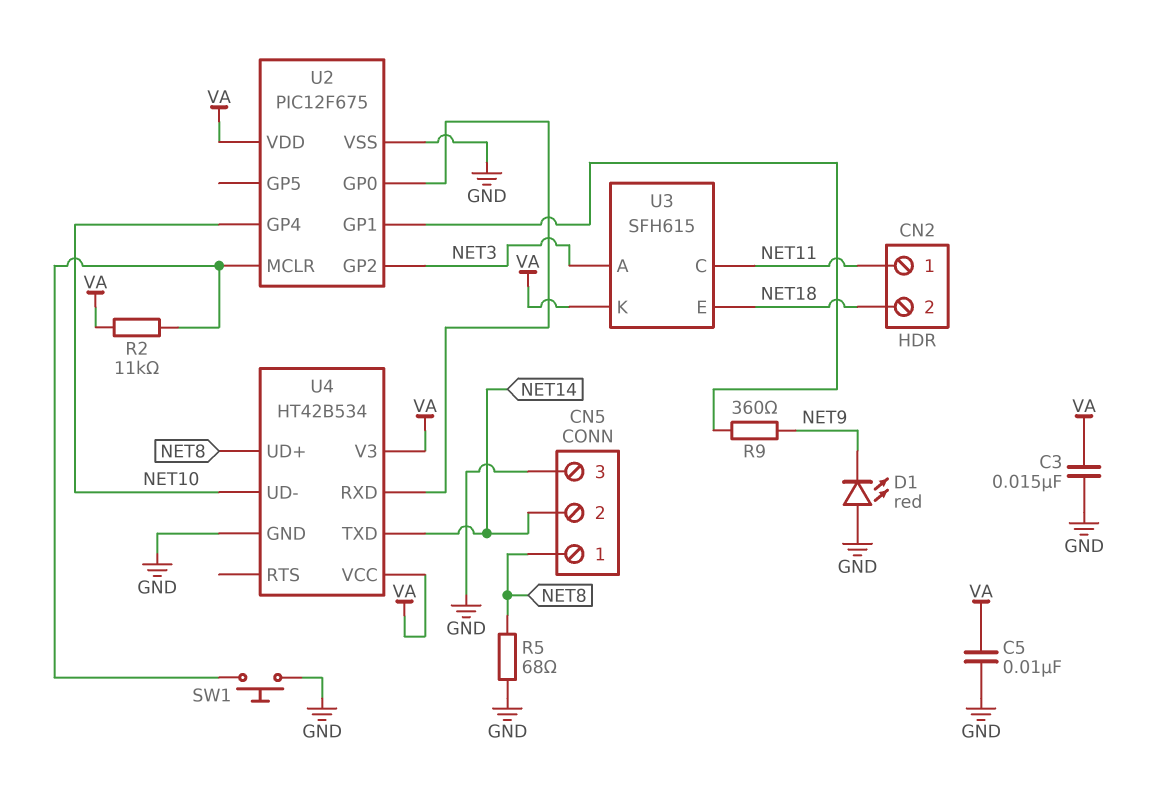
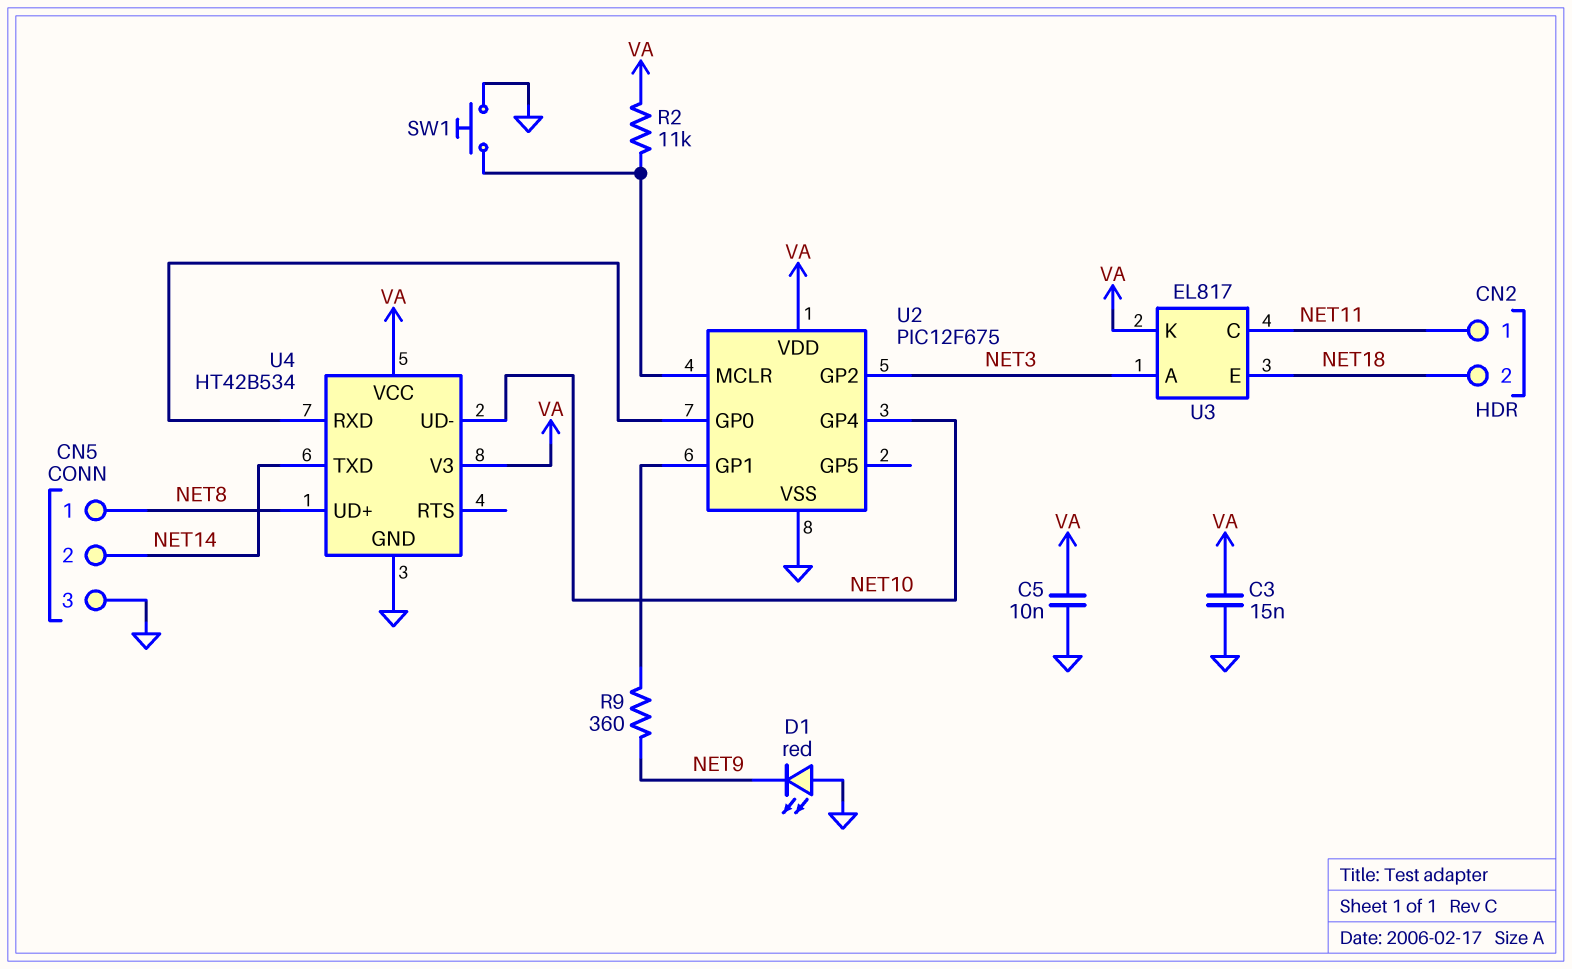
R5: 68 (GND, NET8) -> none
U3: SFH615 -> EL817

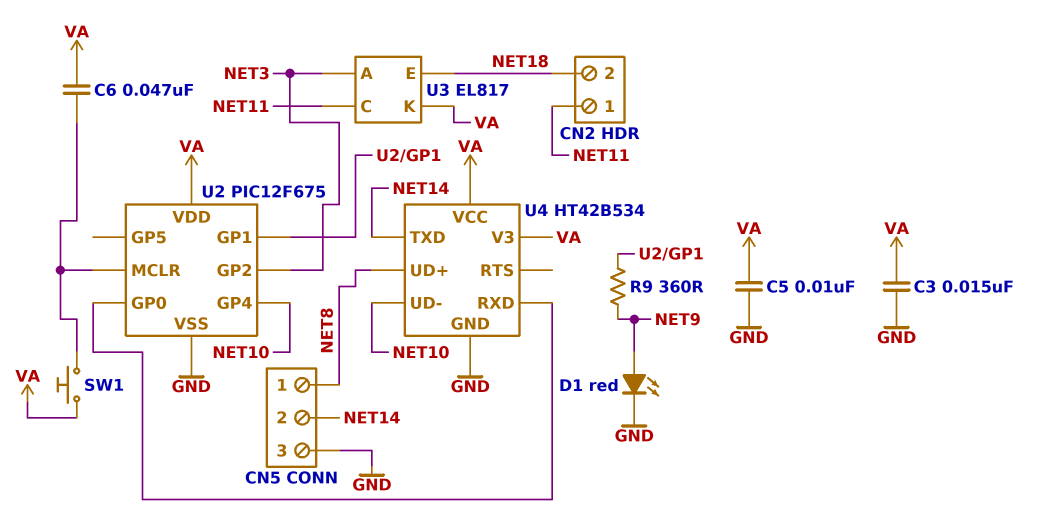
C6: none -> 47nF (U2/MCLR, VA)
D1: LED red (A GND, K NET9) -> LED red (A NET9, K GND)
R2: 11k (U2/MCLR, VA) -> none
SW1: button (GND, U2/MCLR) -> button (U2/MCLR, VA)

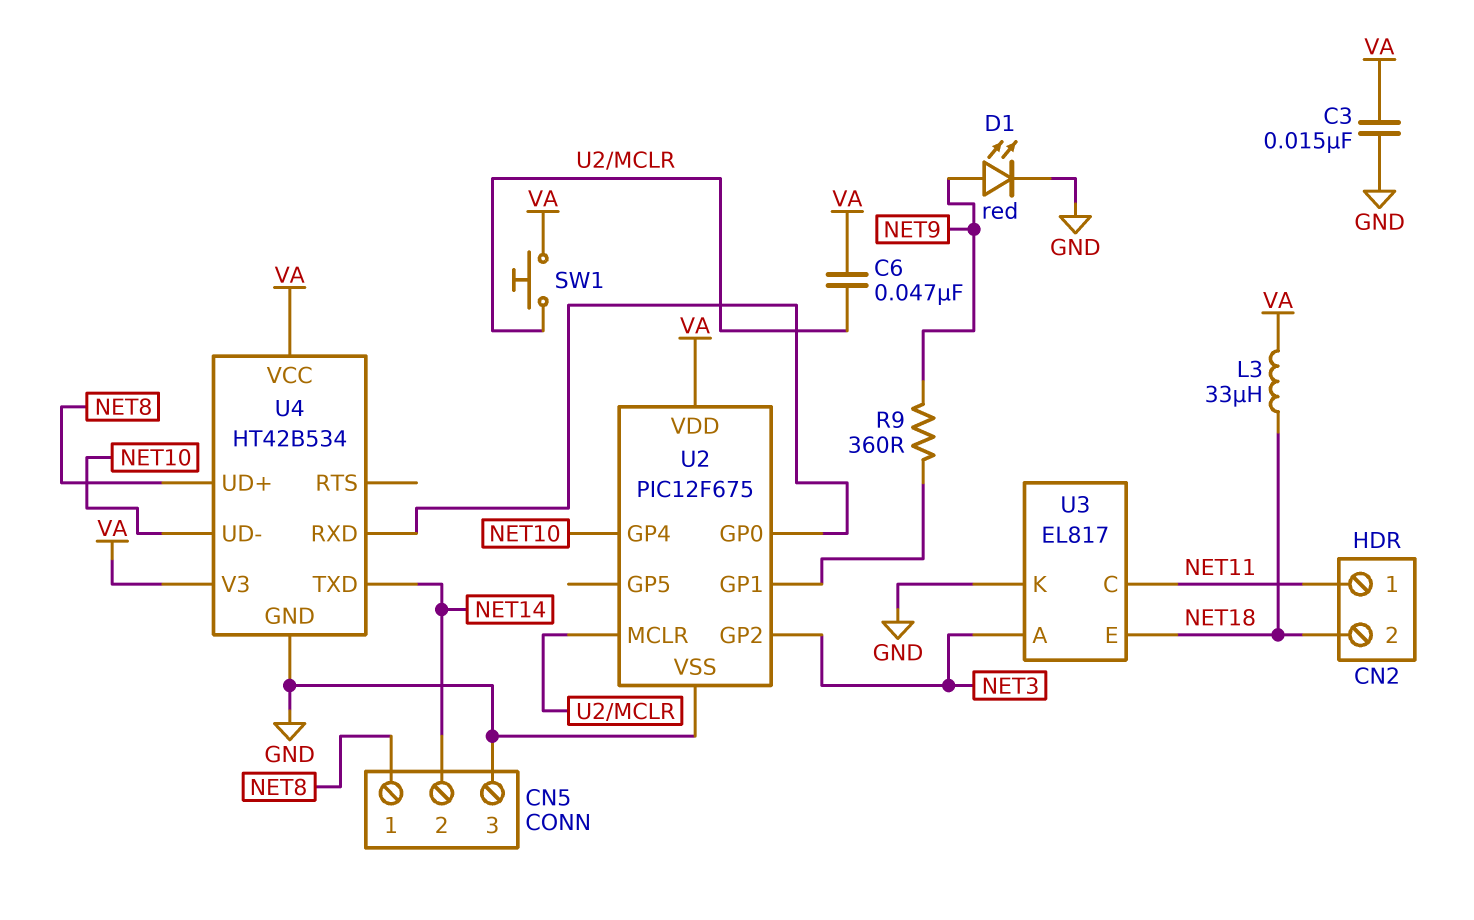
C5: 10nF (GND, VA) -> none
L3: none -> 33uH (NET18, VA)
U3 pin K: VA -> GND

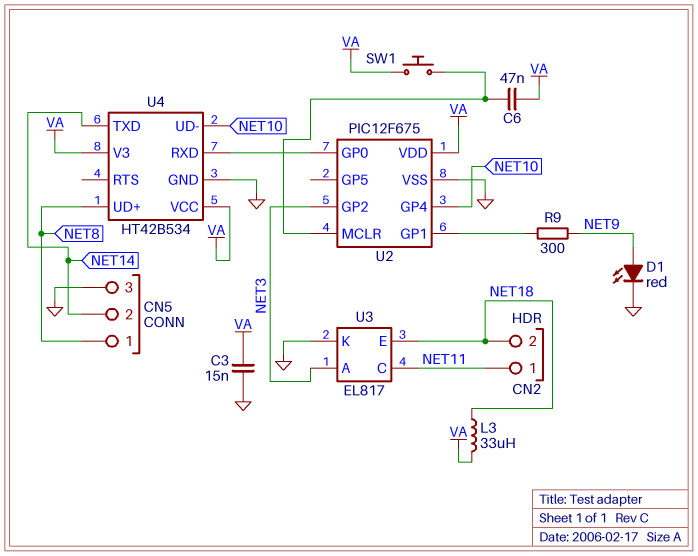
R9: 360 (NET9, U2/GP1) -> 300 (NET9, U2/GP1)

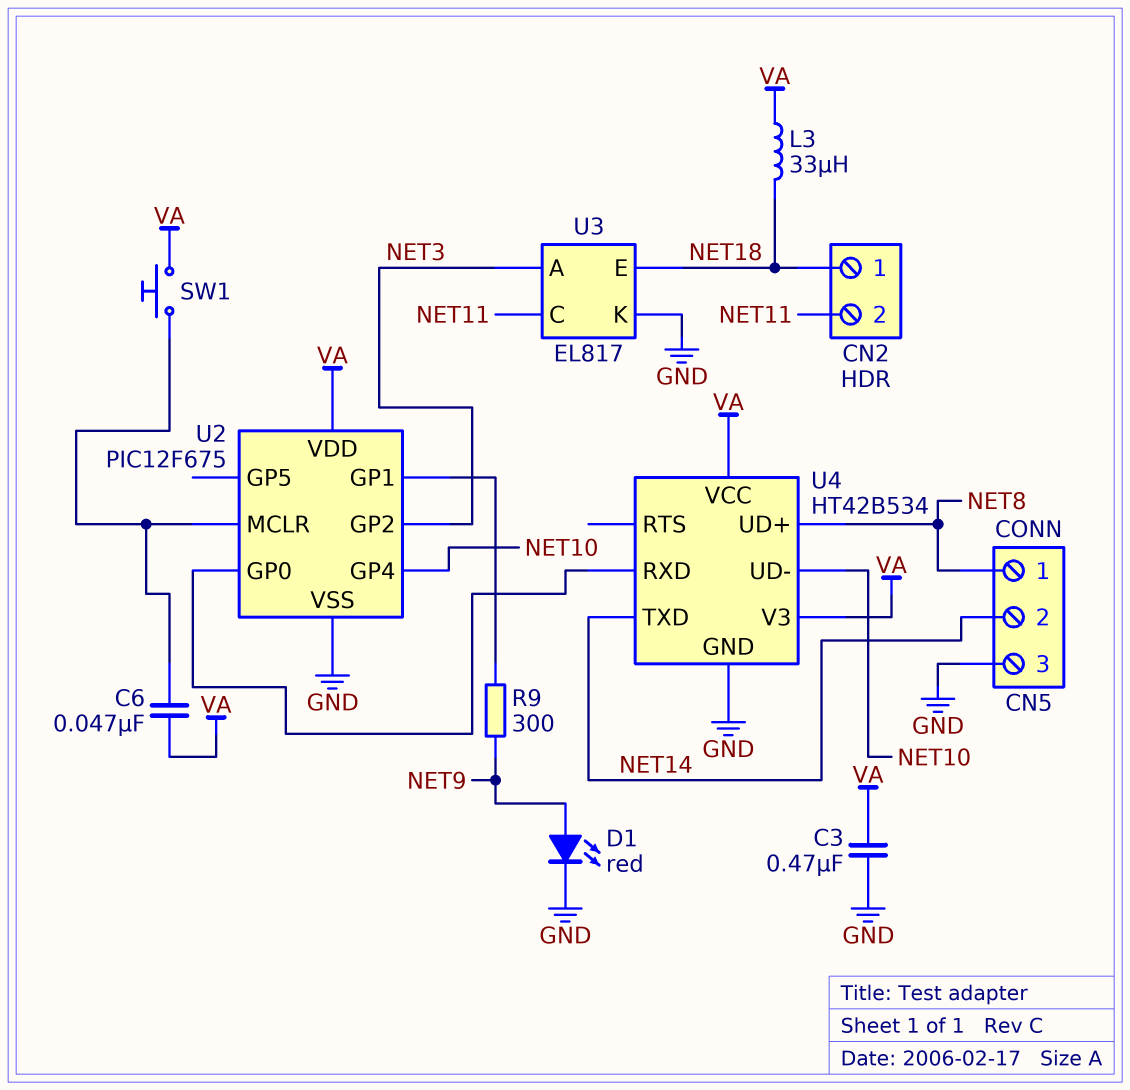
C3: 15nF (GND, VA) -> 470nF (GND, VA)
CN2 pin 1: NET11 -> NET18
CN2 pin 2: NET18 -> NET11

